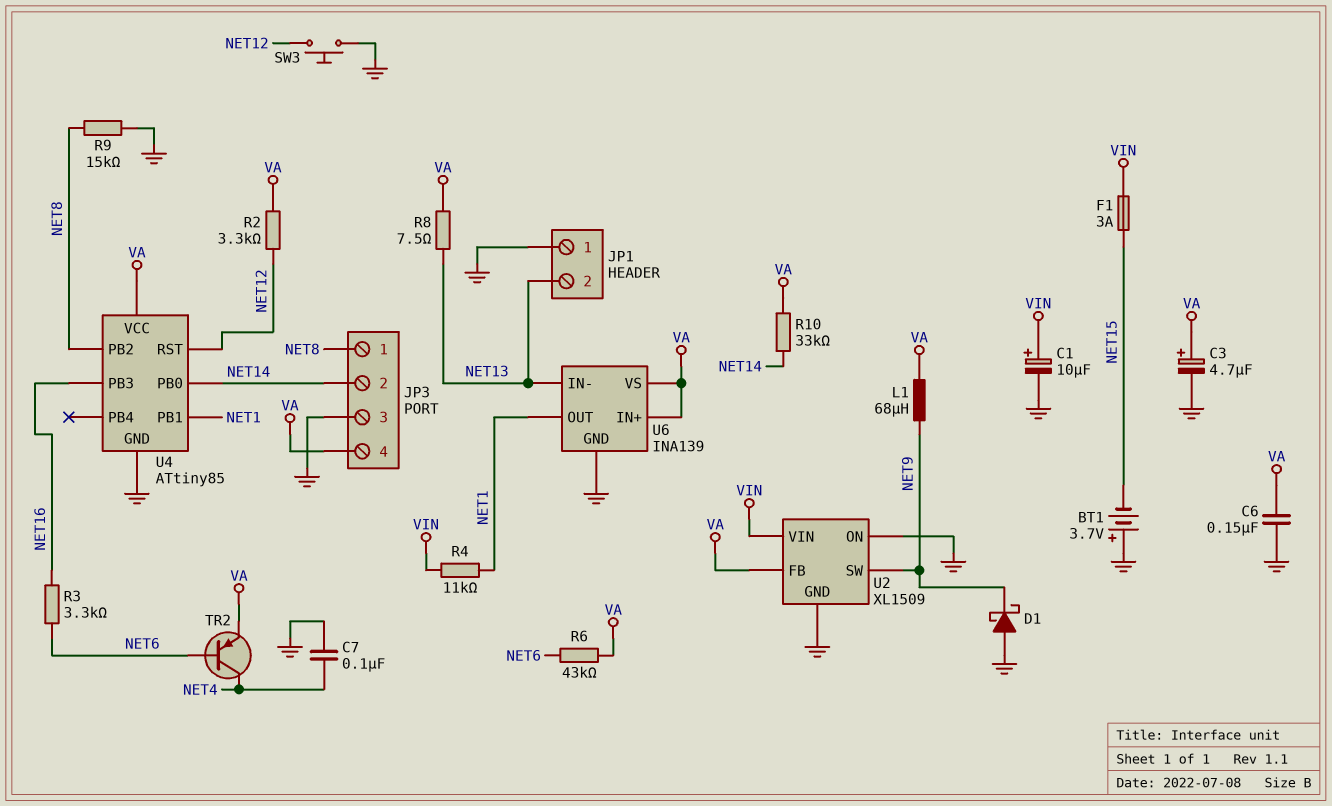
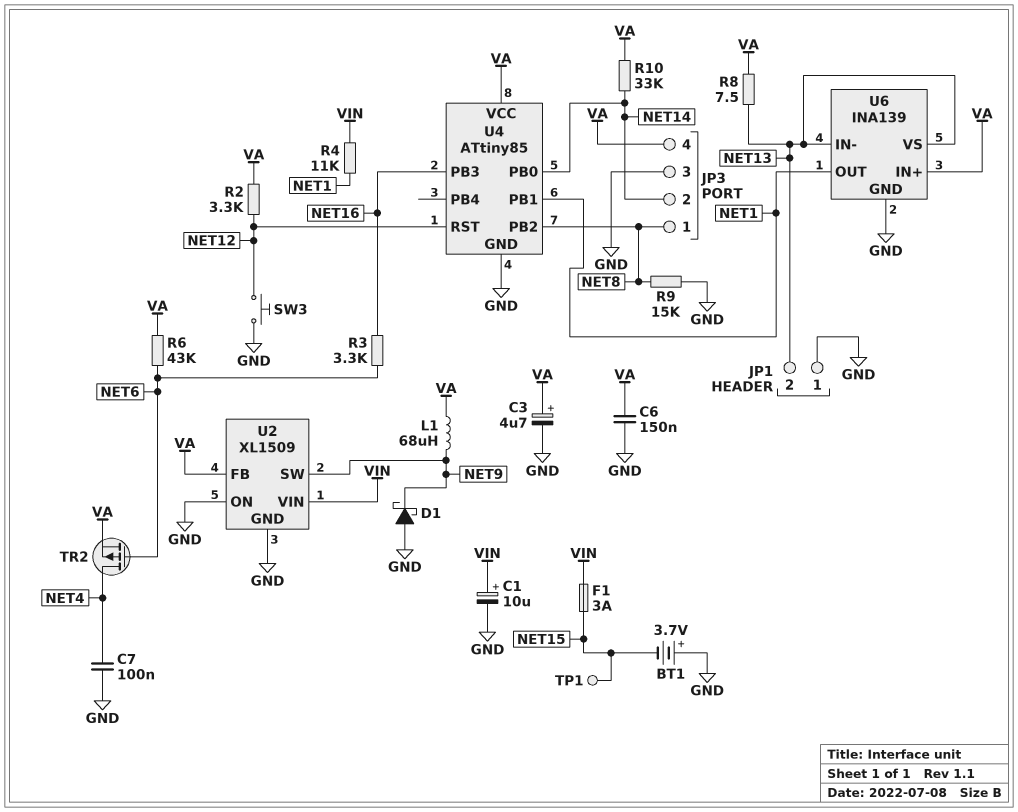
TP1: none -> test point (NET15)
TR2: PNP (B NET6, C NET4, E VA) -> PMOS (G NET6, D NET4, S VA)
U6 pin VS: VA -> NET13

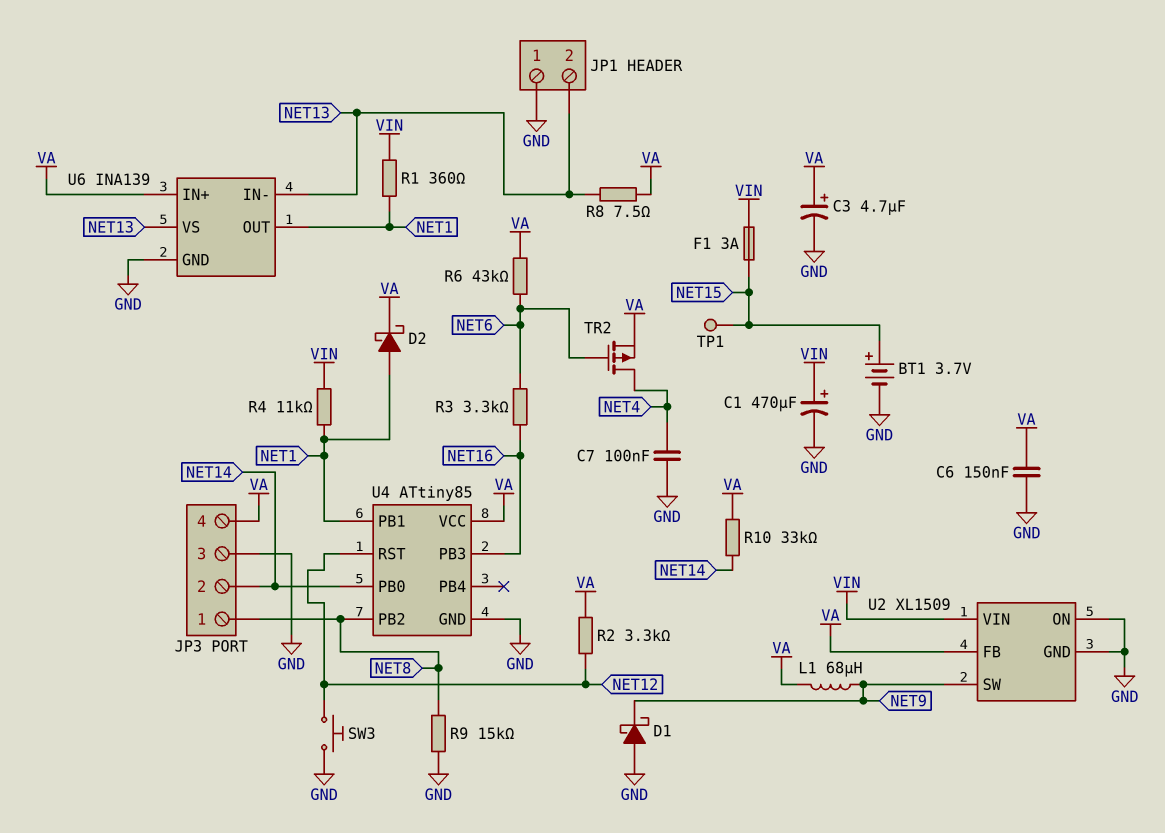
BT1: 3.7V (plus GND, minus NET15) -> 3.7V (plus NET15, minus GND)
C1: 10uF (plus VIN, minus GND) -> 470uF (plus VIN, minus GND)
D2: none -> schottky (A NET1, K VA)
R1: none -> 360 (NET1, VIN)

